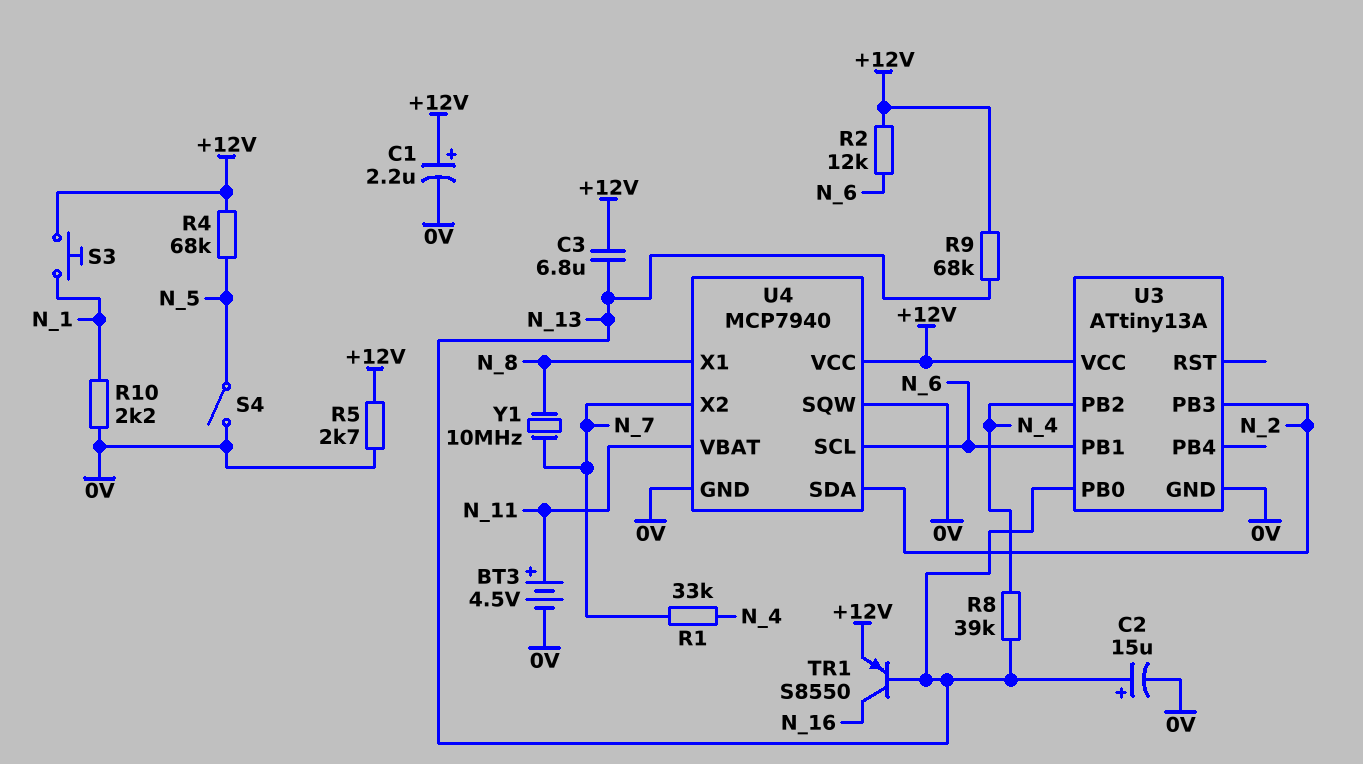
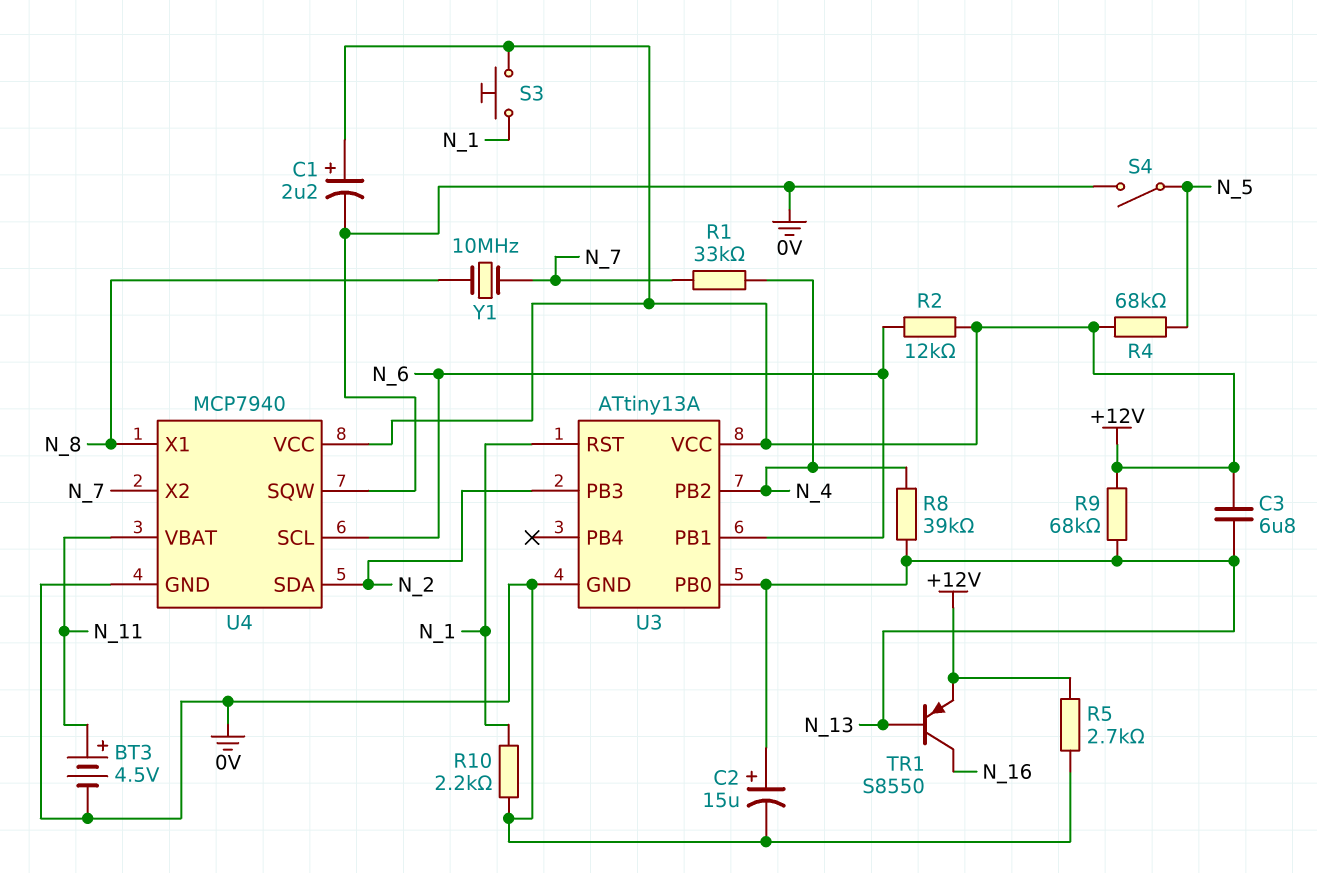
U3 pin RST: none -> N_1

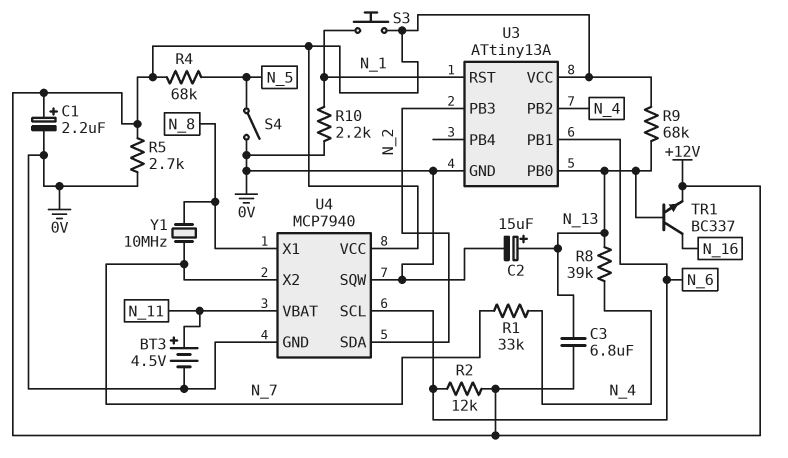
TR1: PNP S8550 (B N_13, C N_16, E +12V) -> NPN BC337 (B N_13, C N_16, E +12V)

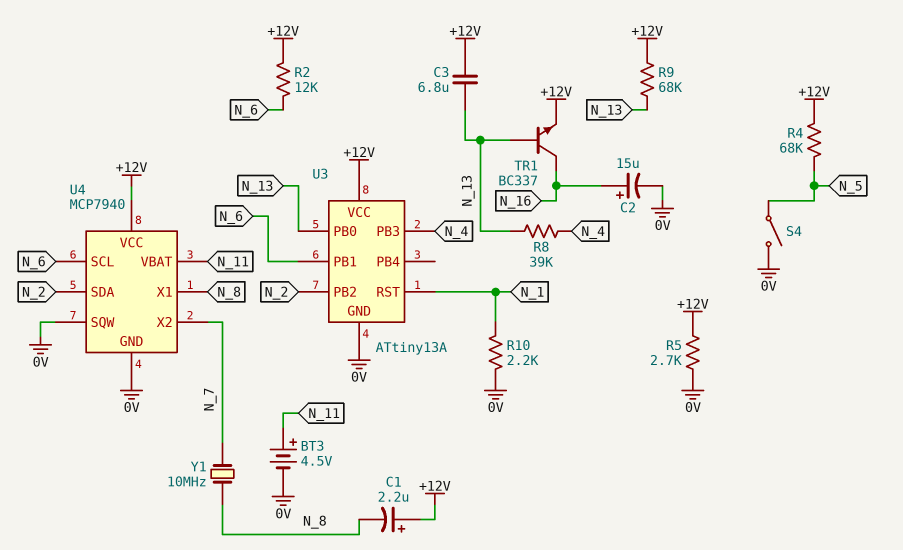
C1: 2.2uF (plus +12V, minus 0V) -> 2.2uF (plus +12V, minus N_8)
C2: 15uF (plus N_13, minus 0V) -> 15uF (plus N_16, minus 0V)
R1: 33k (N_4, N_7) -> none
S3: button (+12V, N_1) -> none
U3 pin PB2: N_4 -> N_2
U3 pin PB3: N_2 -> N_4

